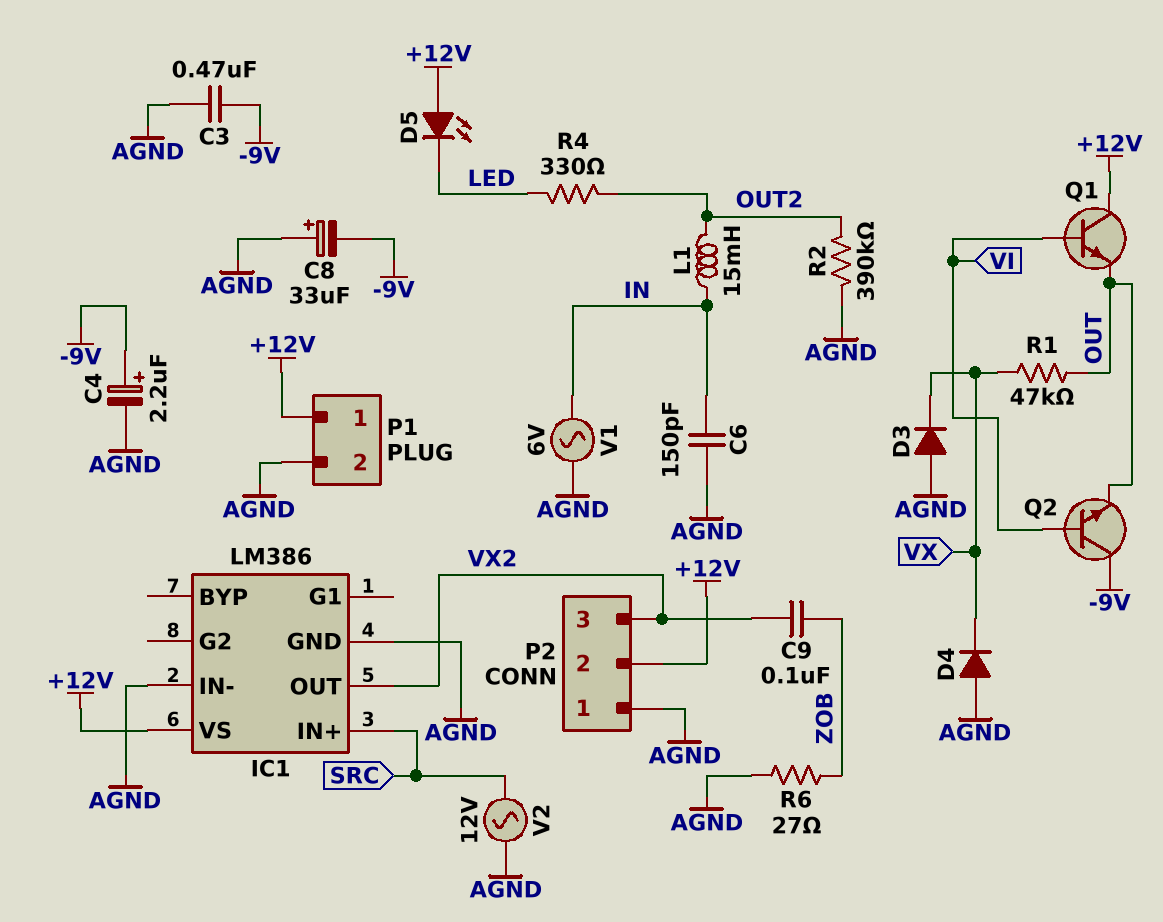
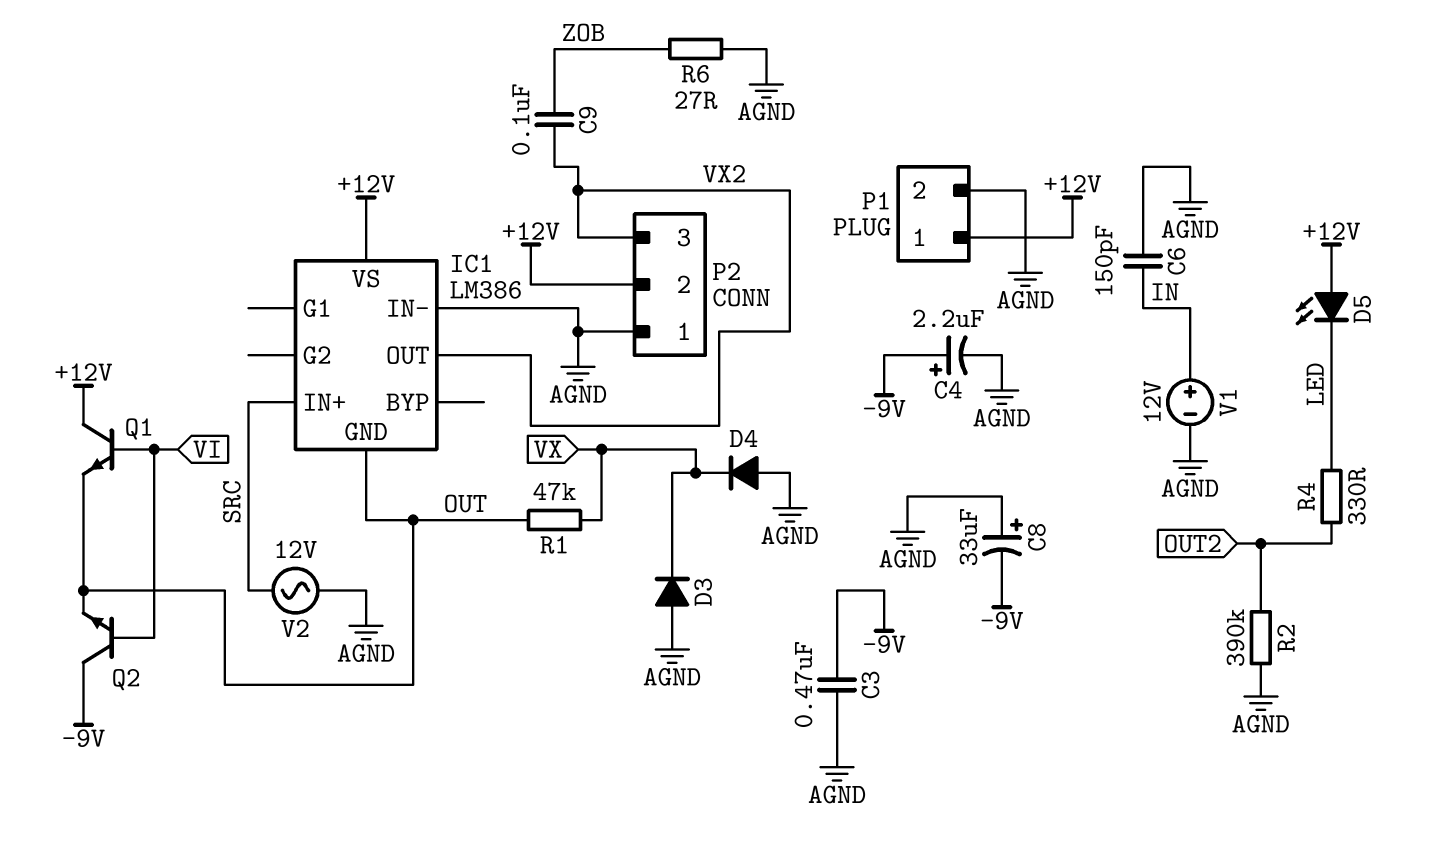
IC1 pin GND: AGND -> OUT
L1: 15mH (IN, OUT2) -> none
V1: AC 6V (AGND, IN) -> 12V (plus IN, minus AGND)

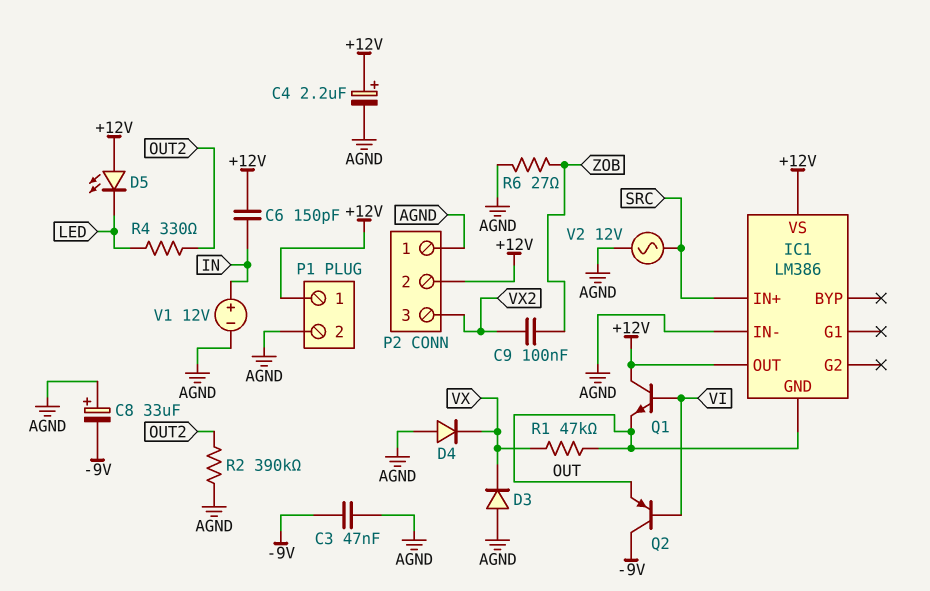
C3: 470nF (-9V, AGND) -> 47nF (-9V, AGND)
C4: 2.2uF (plus -9V, minus AGND) -> 2.2uF (plus +12V, minus AGND)
C6: 150pF (AGND, IN) -> 150pF (+12V, IN)
IC1 pin OUT: VX2 -> +12V
Q2: NPN (B VI, C -9V, E OUT) -> PNP (B VI, C -9V, E OUT)

